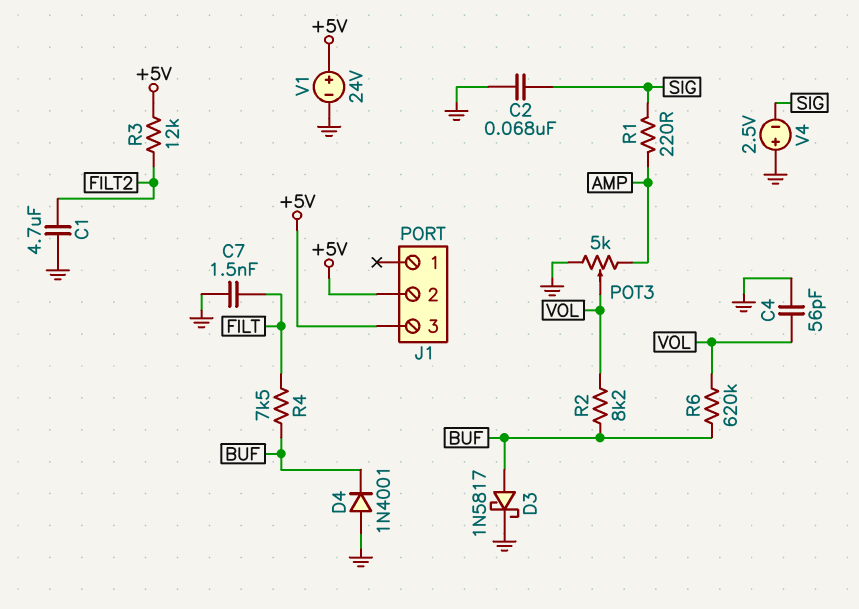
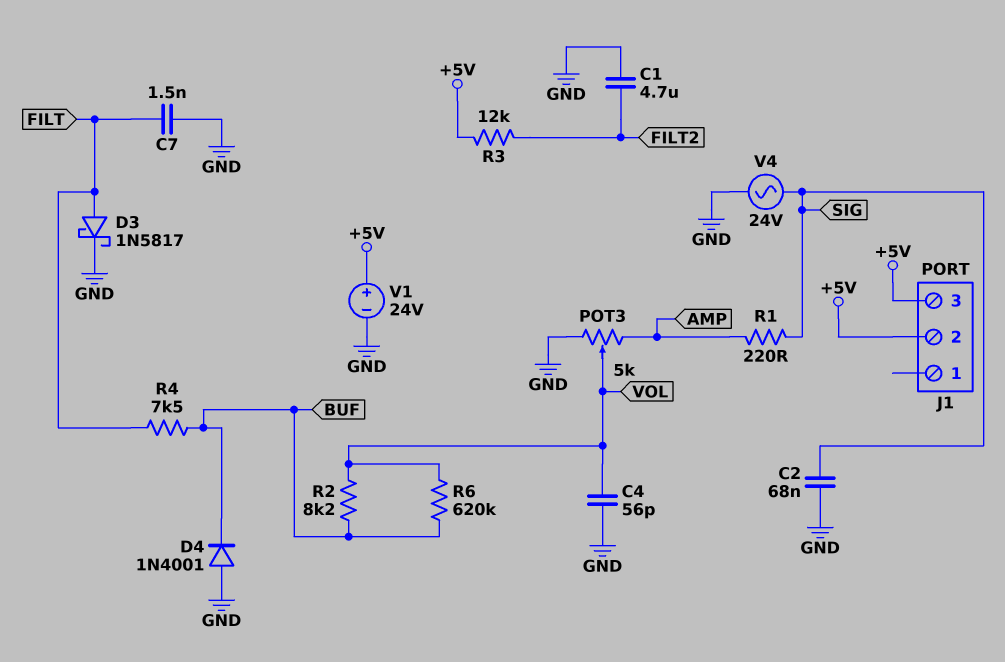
D3: schottky 1N5817 (A BUF, K GND) -> schottky 1N5817 (A FILT, K GND)
V4: 2.5V (plus GND, minus SIG) -> AC 24V (GND, SIG)

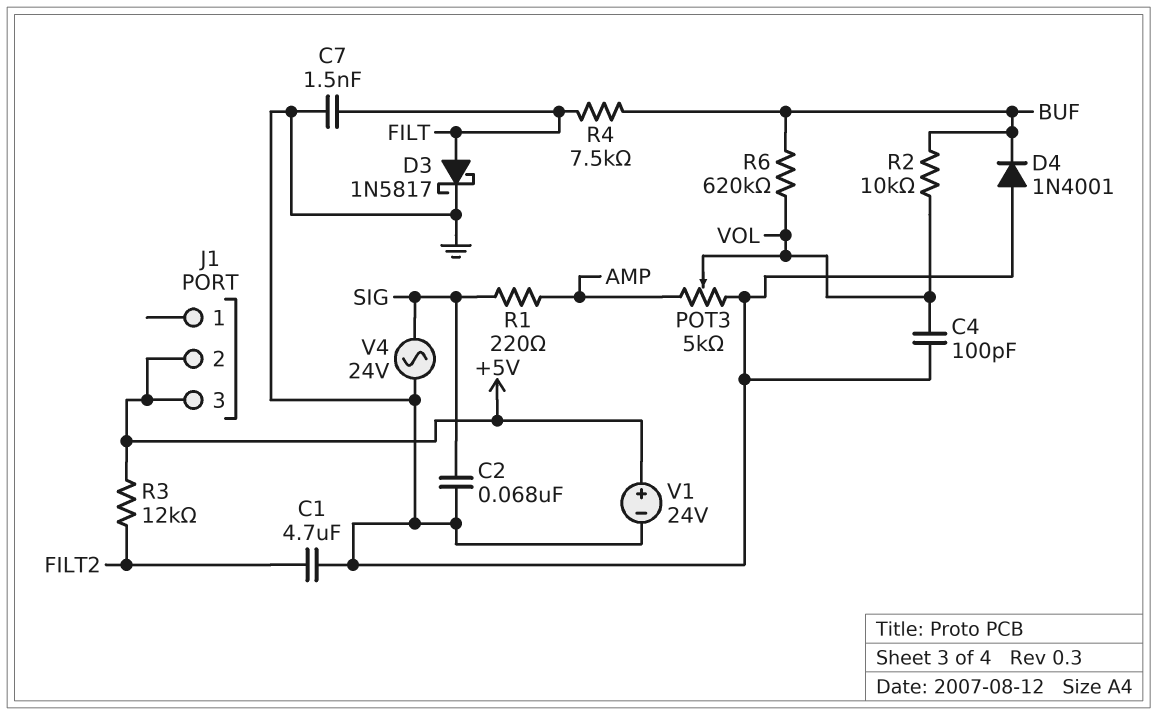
C4: 56pF (GND, VOL) -> 100pF (GND, VOL)
R2: 8.2k (BUF, VOL) -> 10k (BUF, VOL)

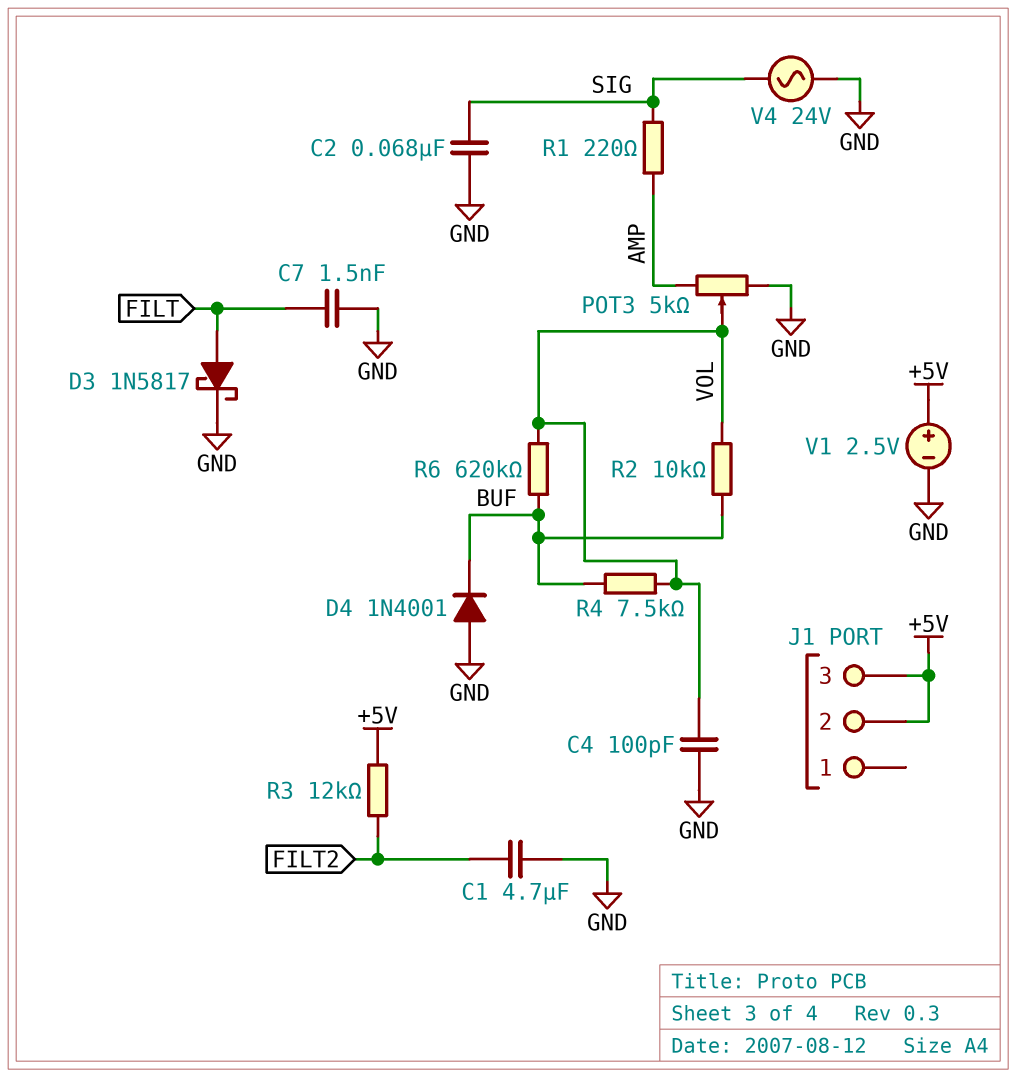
R4: 7.5k (BUF, FILT) -> 7.5k (BUF, VOL)
V1: 24V (plus +5V, minus GND) -> 2.5V (plus +5V, minus GND)

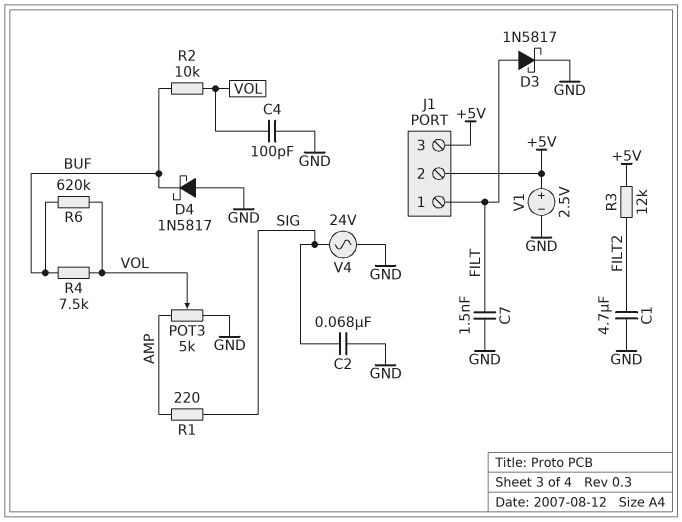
D4: diode 1N4001 (A GND, K BUF) -> schottky 1N5817 (A GND, K BUF)
J1 pin 1: none -> FILT

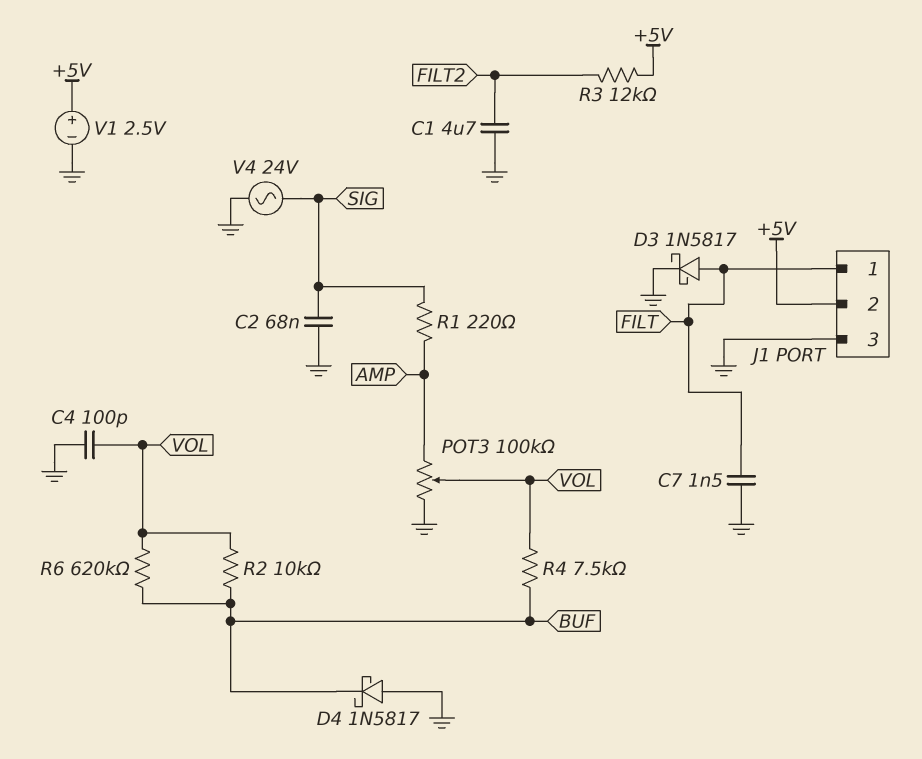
J1 pin 3: +5V -> GND
POT3: 5k (AMP, GND, wiper VOL) -> 100k (AMP, GND, wiper VOL)

